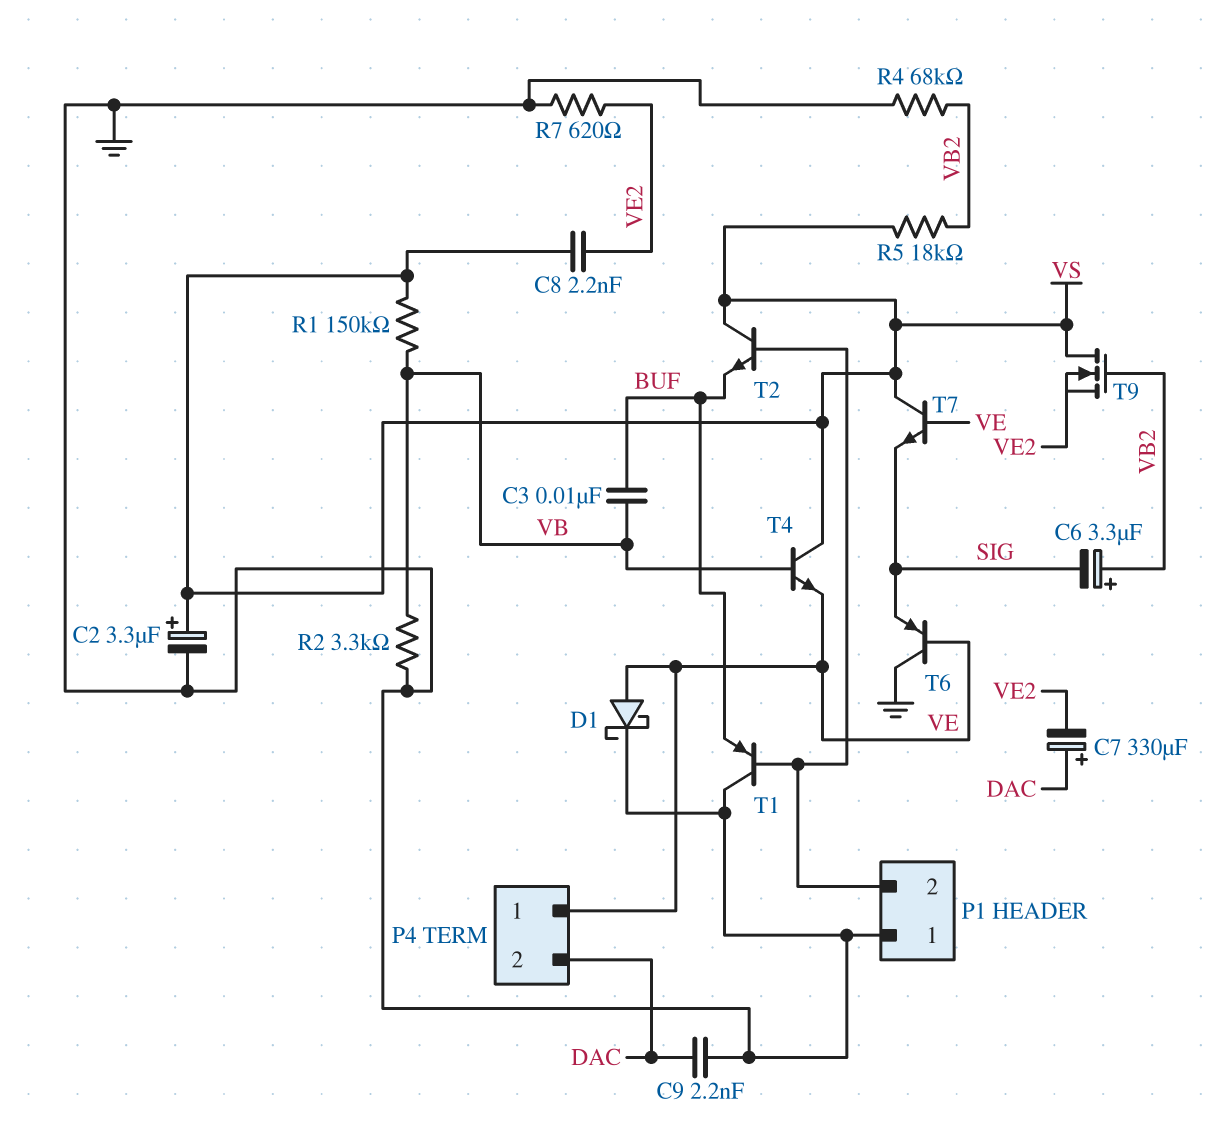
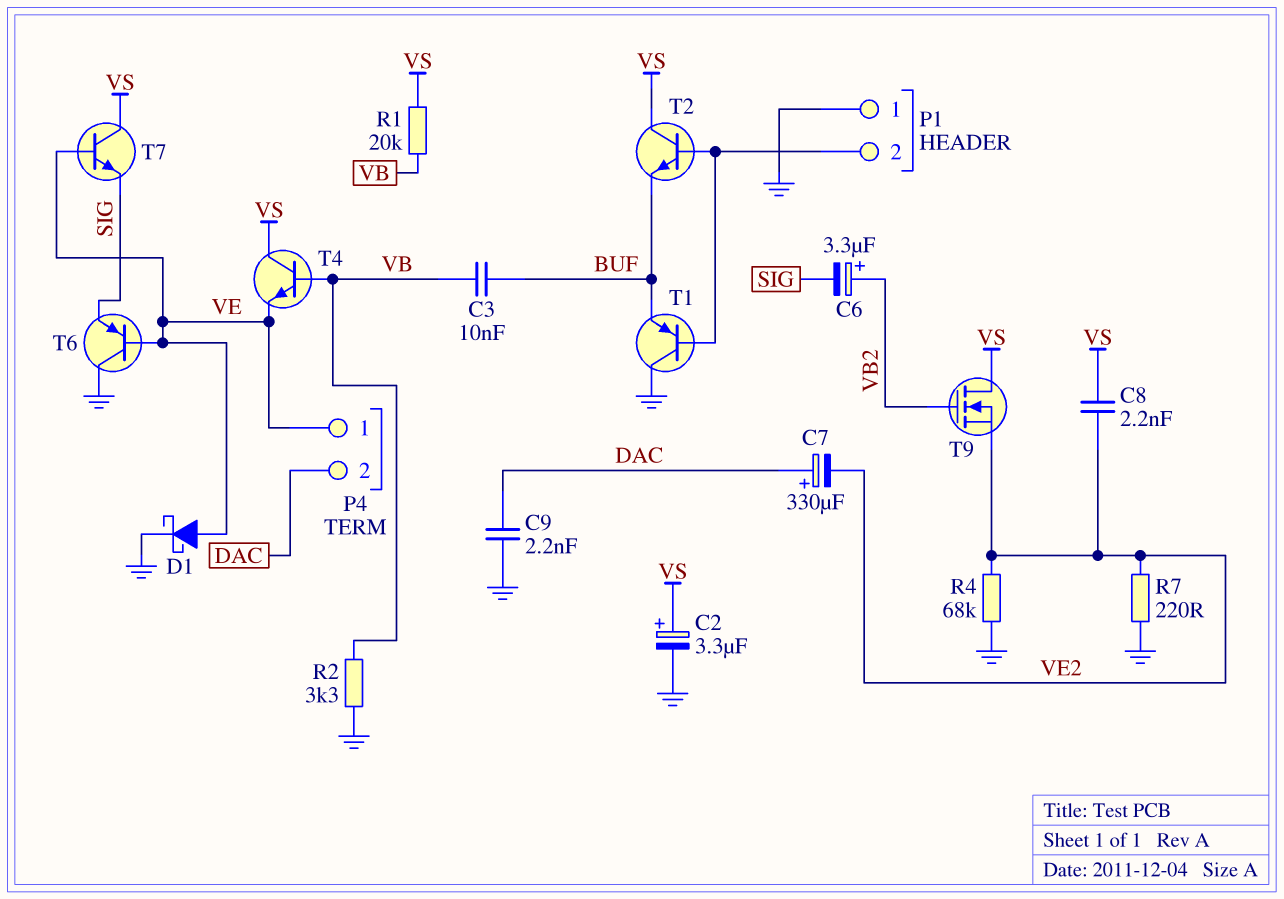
R1: 150k (VB, VS) -> 20k (VB, VS)
R4: 68k (GND, VB2) -> 68k (GND, VE2)
R5: 18k (VB2, VS) -> none
R7: 620 (GND, VE2) -> 220 (GND, VE2)

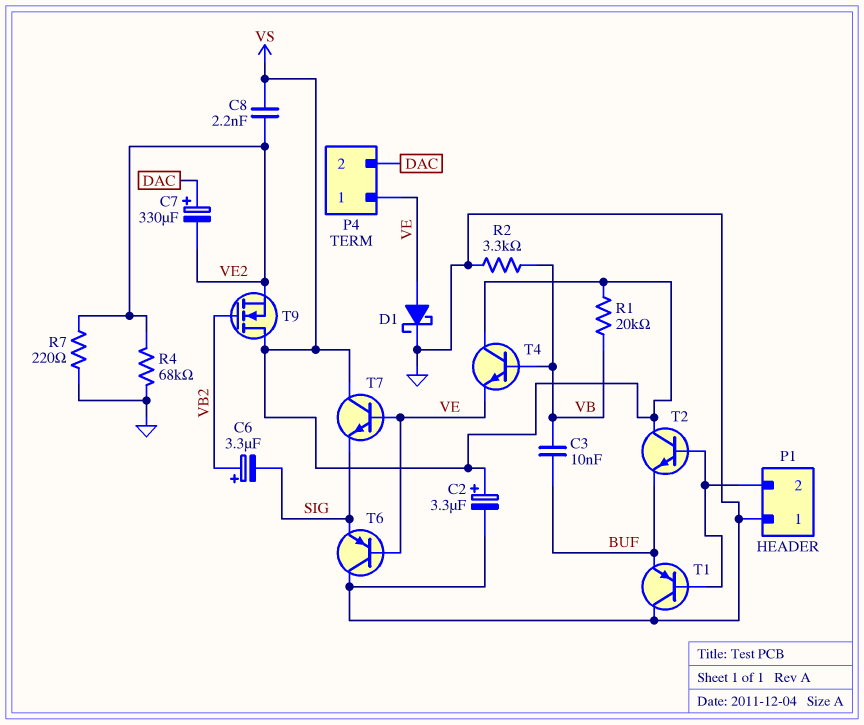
C9: 2.2nF (DAC, GND) -> none

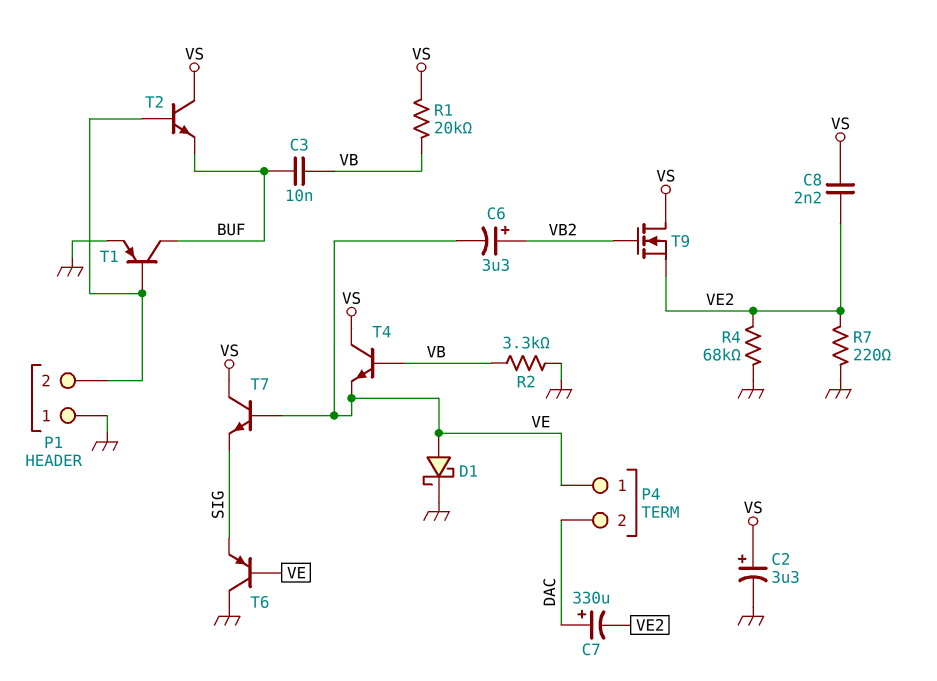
C6: 3.3uF (plus VB2, minus SIG) -> 3.3uF (plus VB2, minus VE)
T1: PNP (B P1/2, C GND, E BUF) -> PNP (B P1/2, C BUF, E GND)

